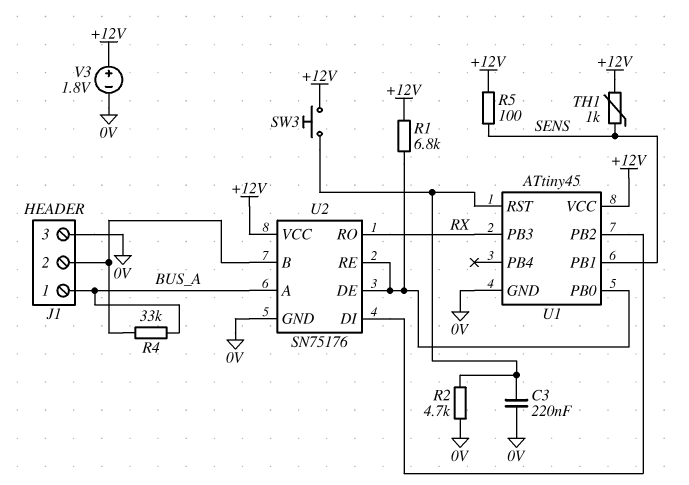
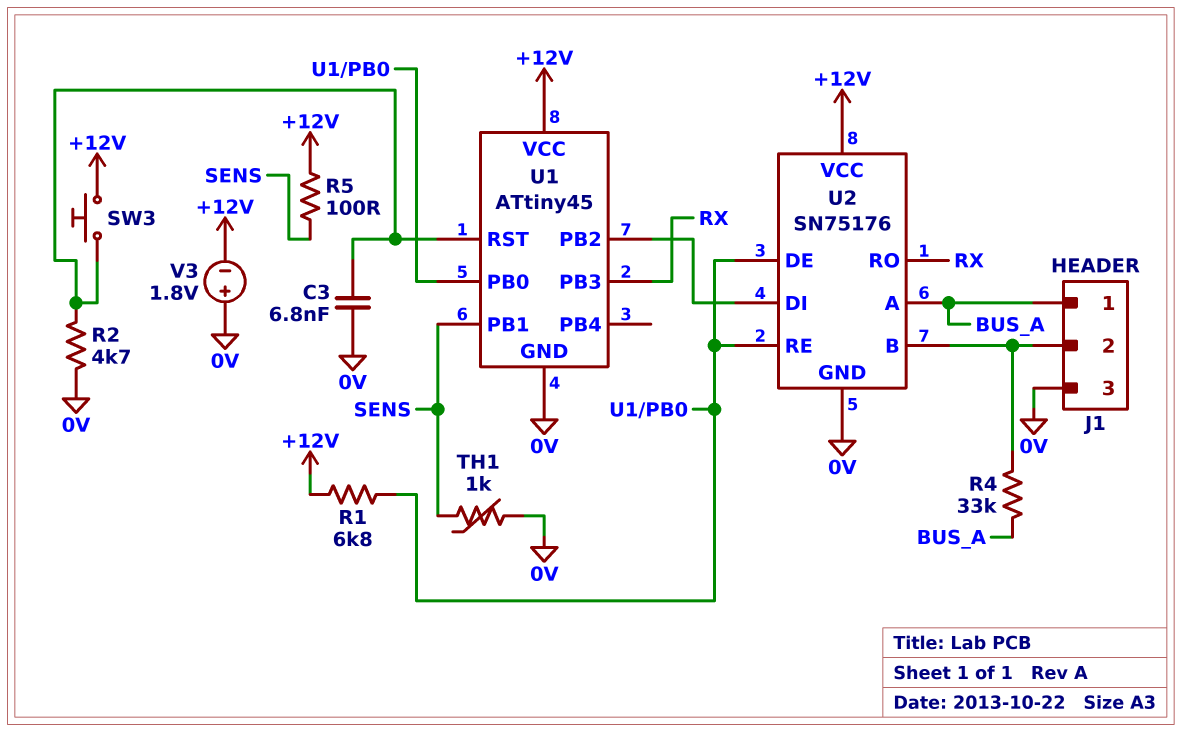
C3: 220nF (0V, U1/RST) -> 6.8nF (0V, U1/RST)
TH1: 1k (+12V, SENS) -> 1k (0V, SENS)
V3: 1.8V (plus +12V, minus 0V) -> 1.8V (plus 0V, minus +12V)

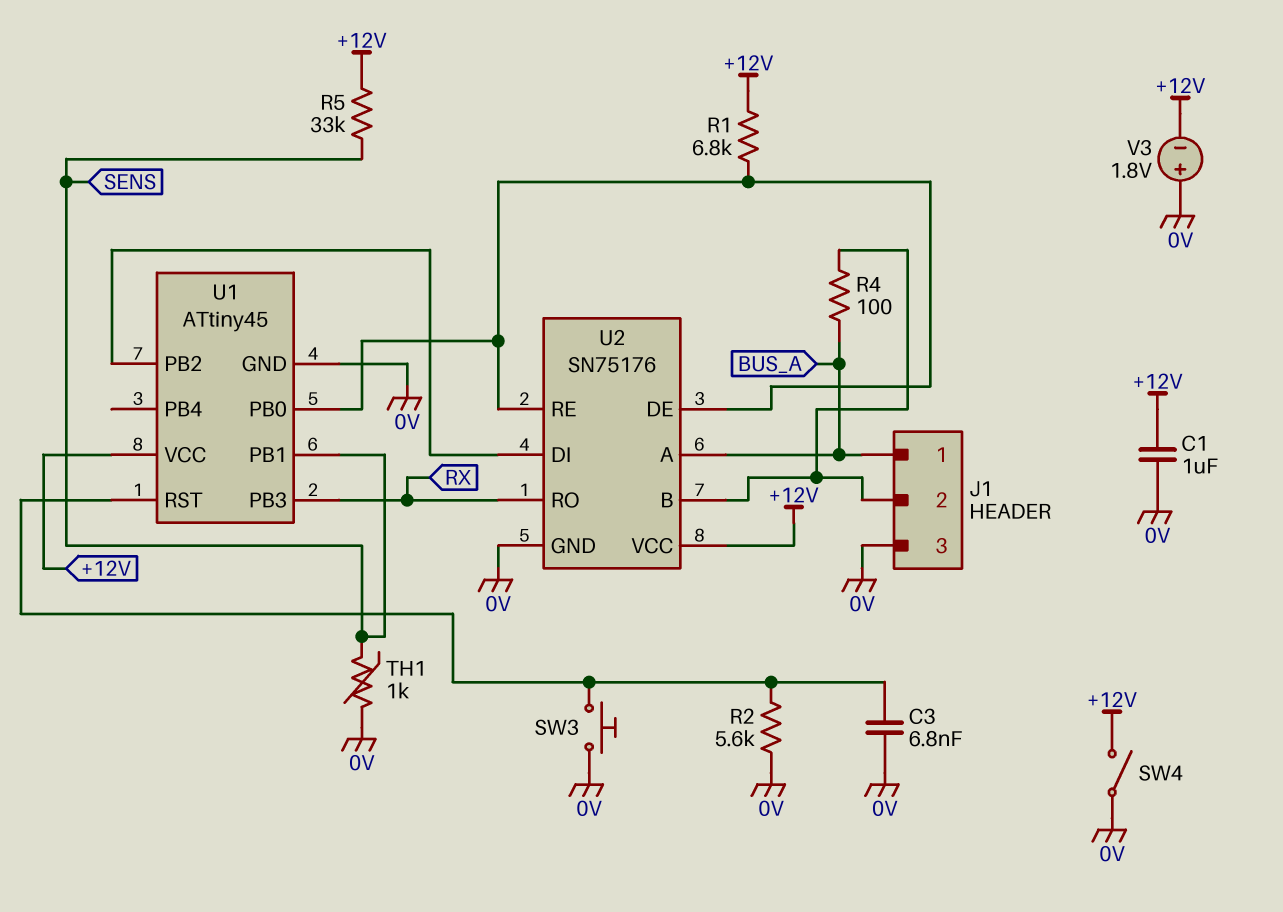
C1: none -> 1uF (+12V, 0V)
R2: 4.7k (0V, U1/RST) -> 5.6k (0V, U1/RST)
R4: 33k (BUS_A, J1/2) -> 100 (BUS_A, J1/2)
R5: 100 (+12V, SENS) -> 33k (+12V, SENS)
SW3: button (+12V, U1/RST) -> button (0V, U1/RST)
SW4: none -> switch (+12V, 0V)

